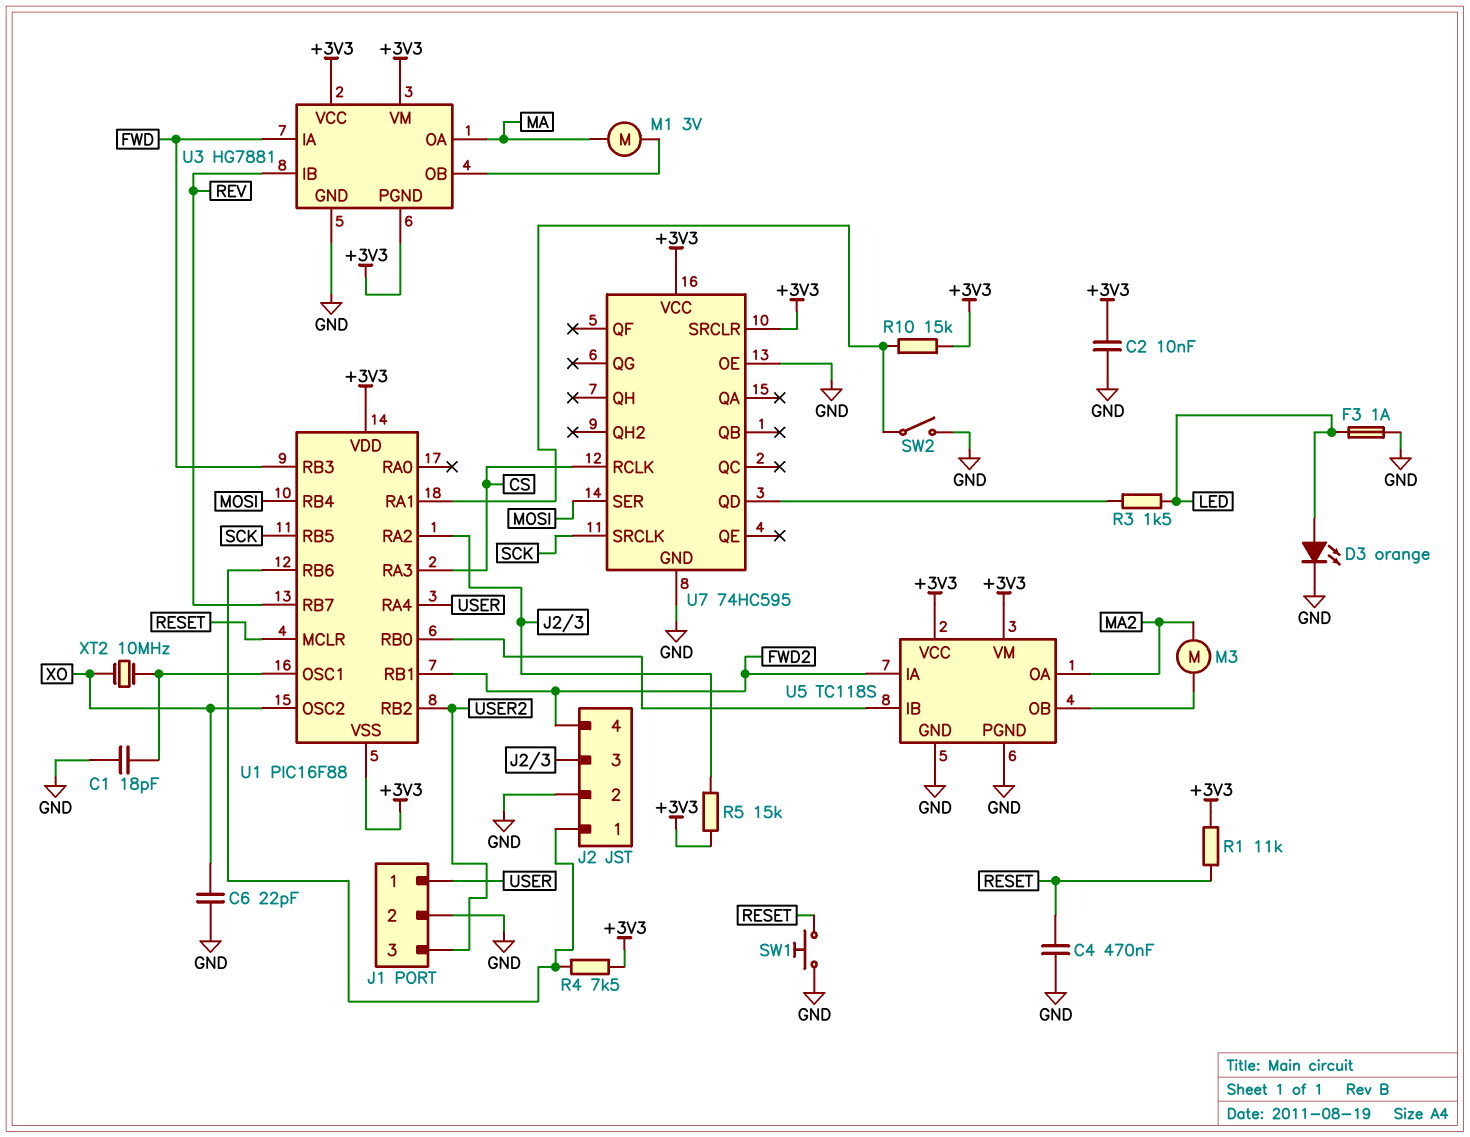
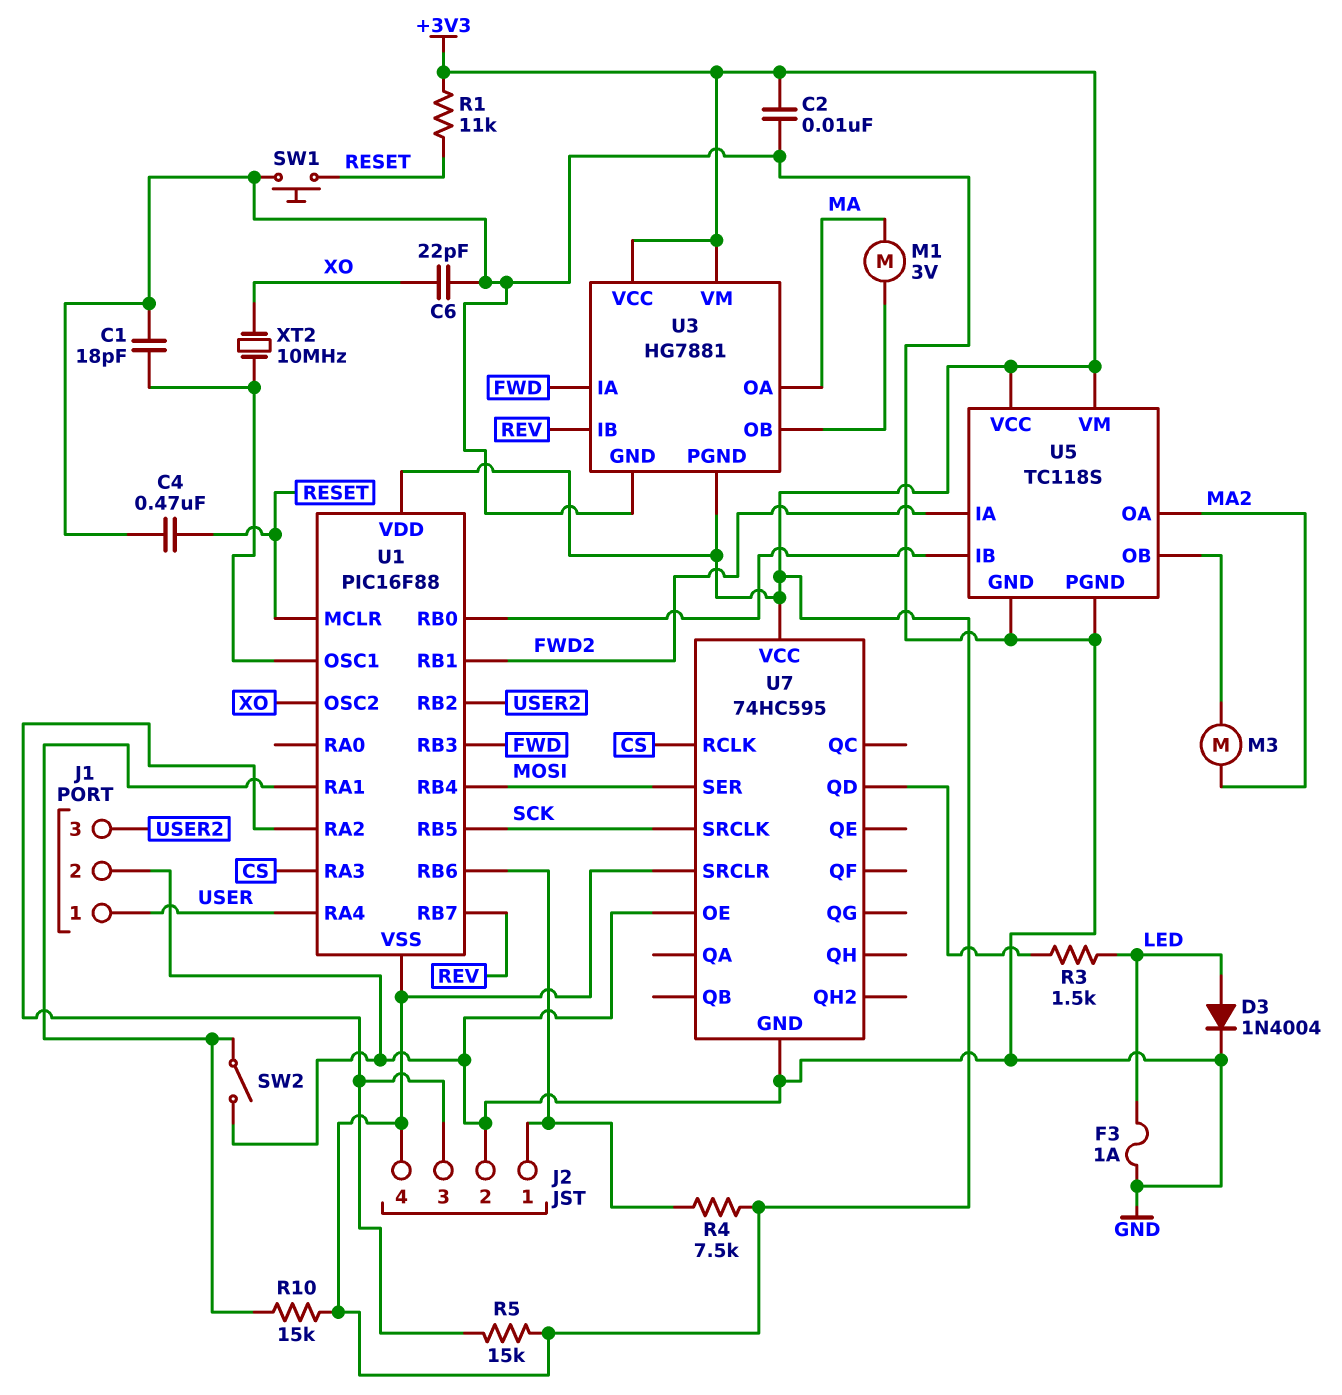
D3: LED orange (A LED, K GND) -> diode 1N4004 (A LED, K GND)
J2 pin 4: FWD2 -> +3V3

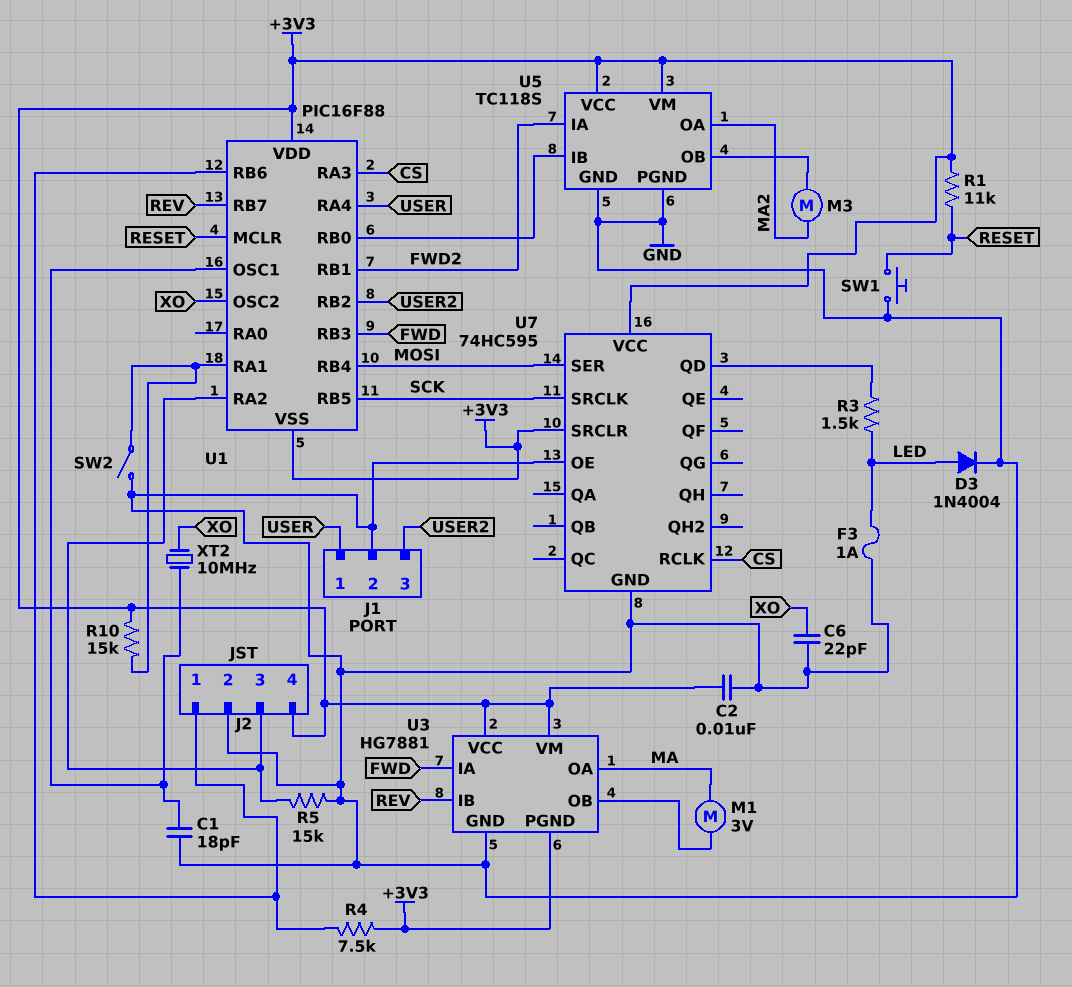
C4: 470nF (GND, RESET) -> none
R5: 15k (+3V3, J2/3) -> 15k (GND, J2/3)

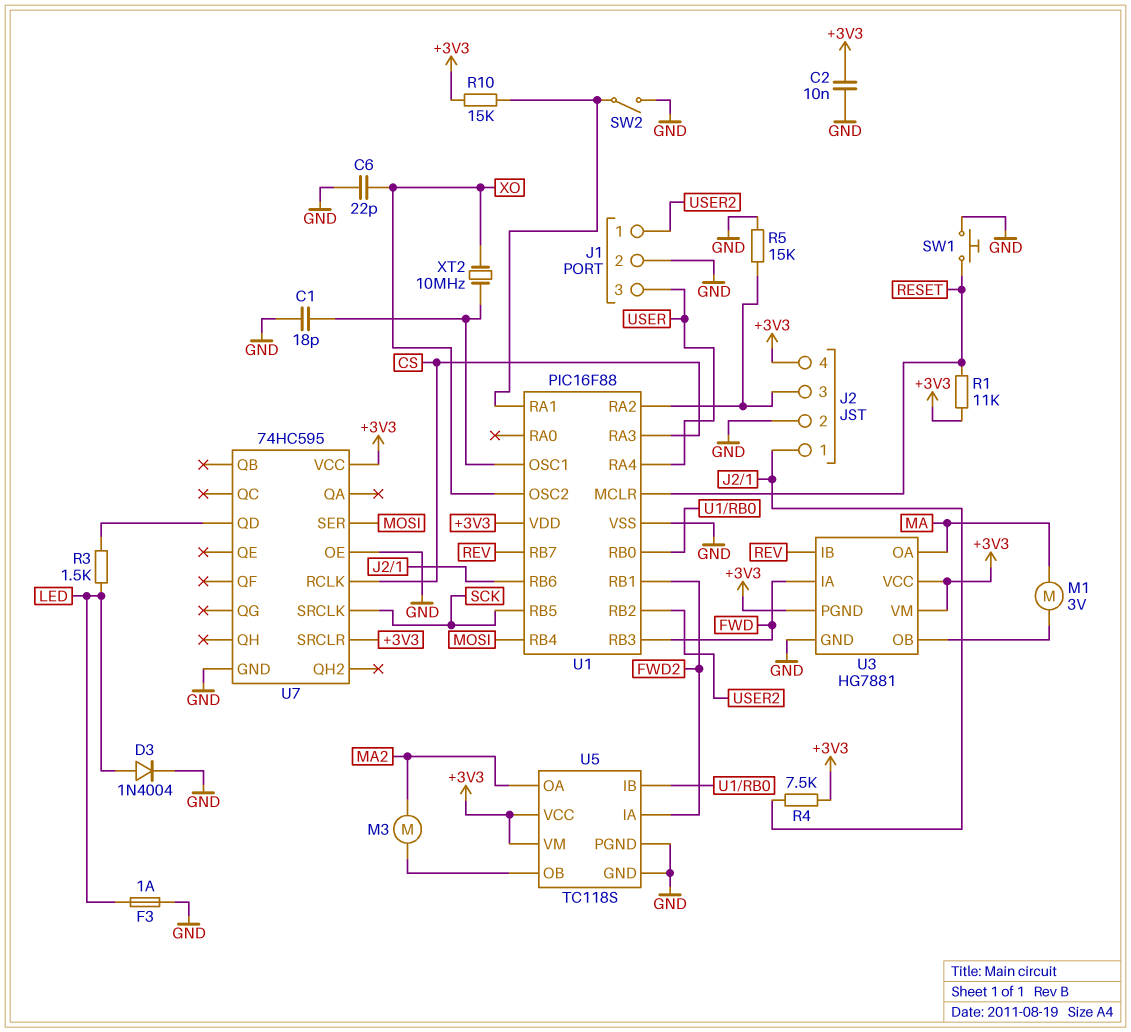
J1 pin 1: USER -> USER2
J1 pin 3: USER2 -> USER
U1 pin VSS: +3V3 -> GND

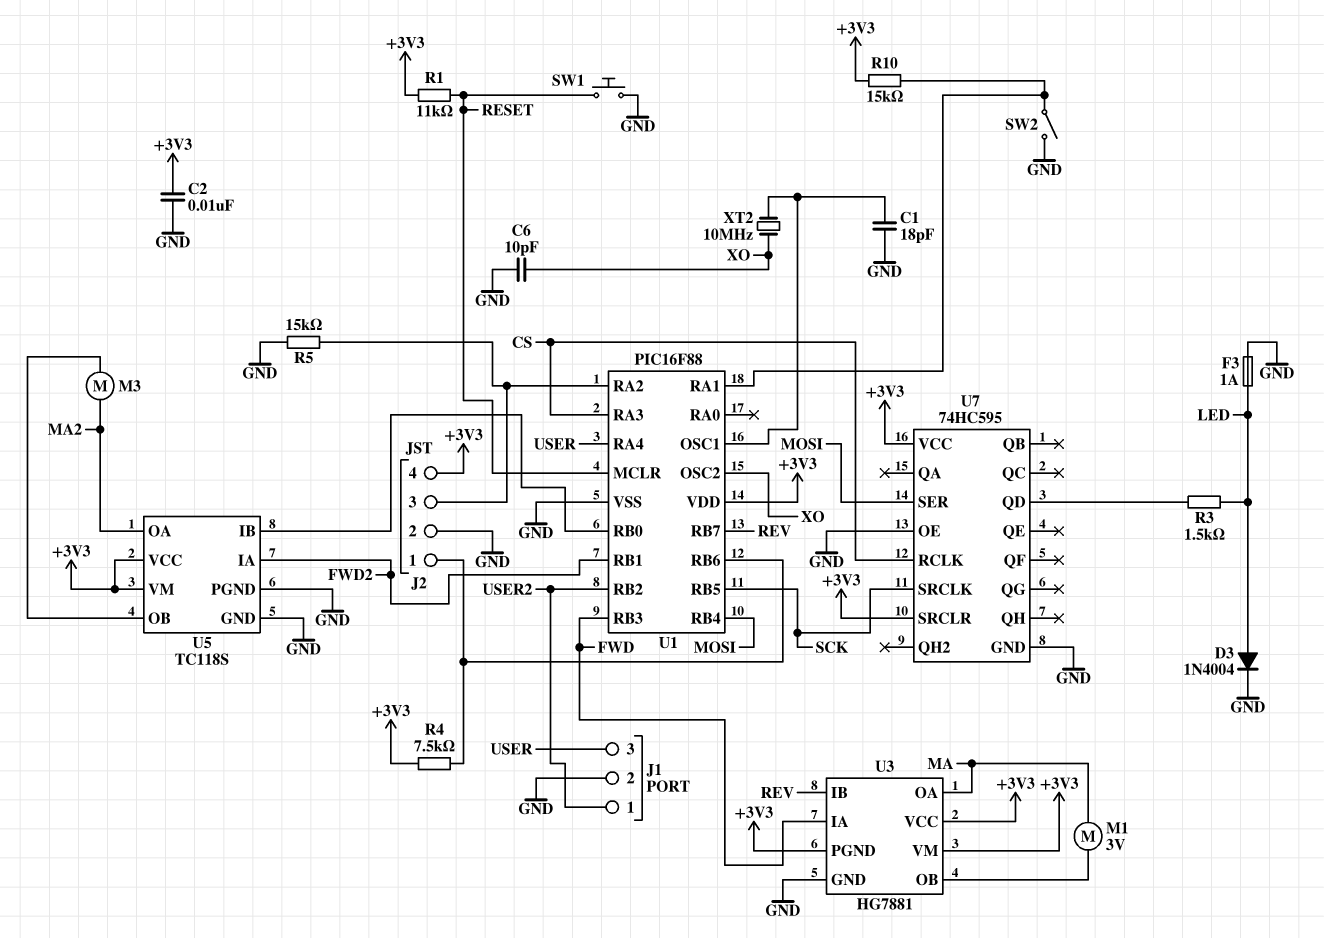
C6: 22pF (GND, XO) -> 10pF (GND, XO)

